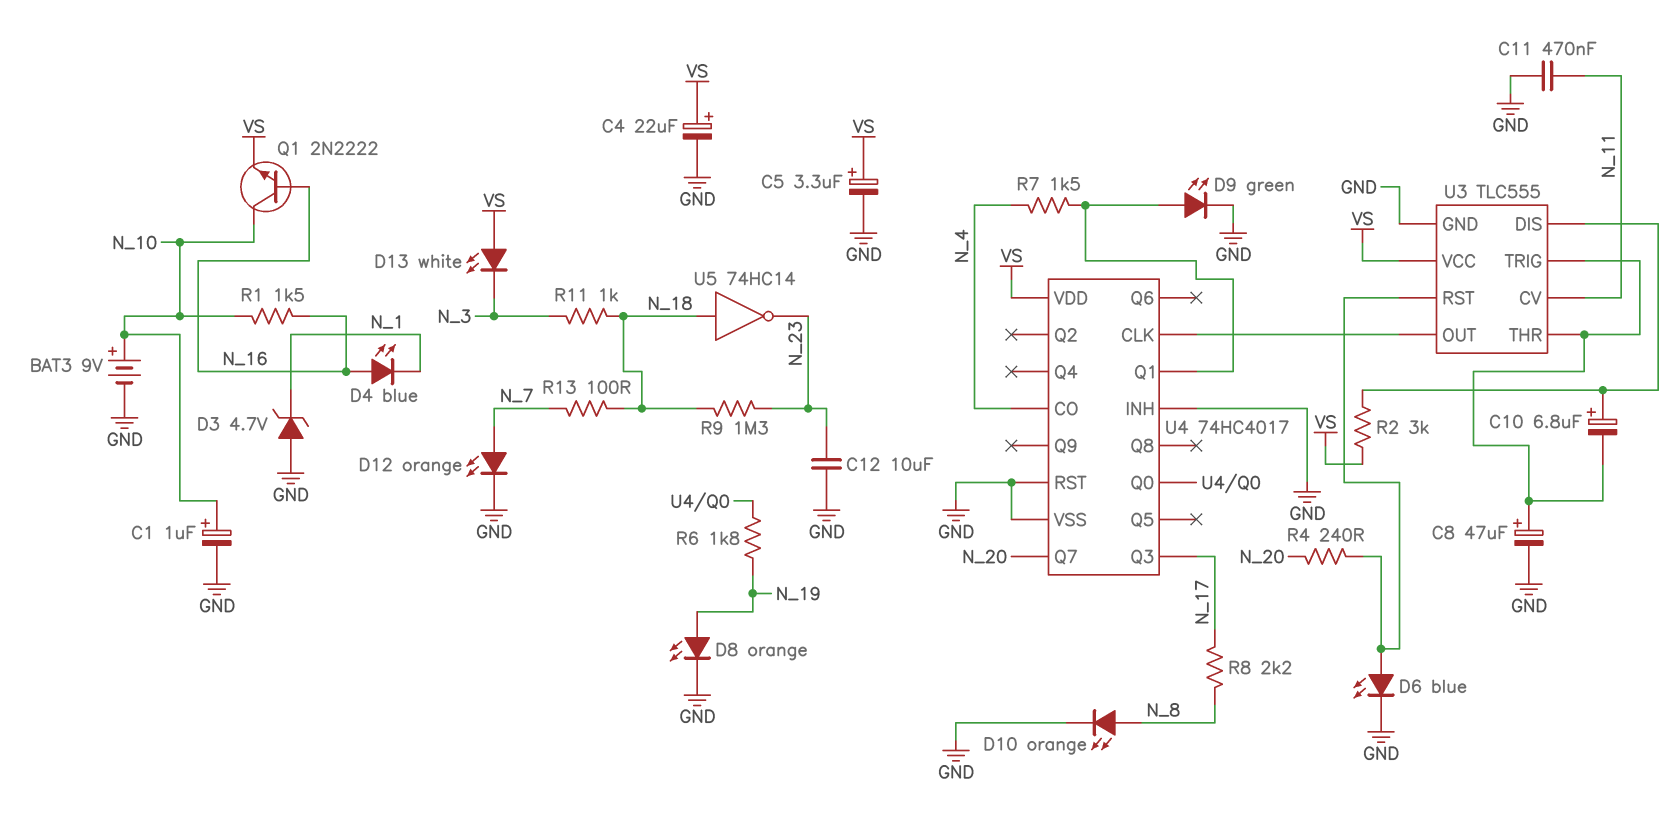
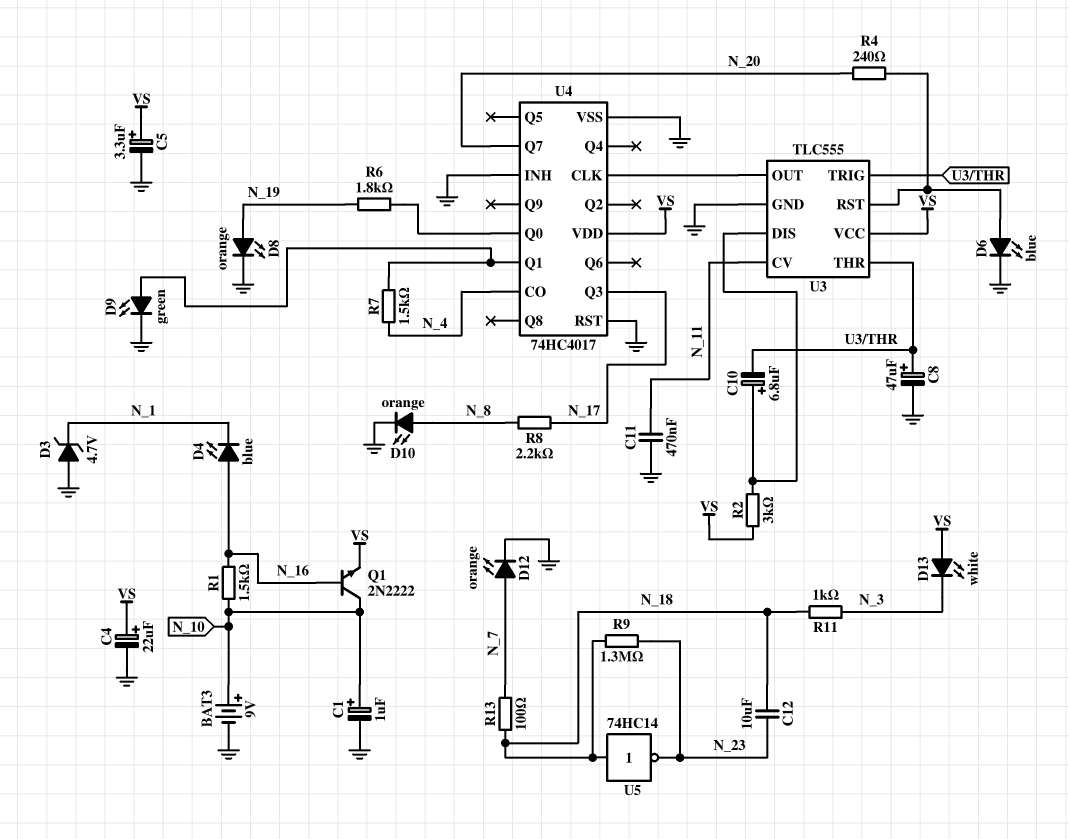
C12: 10uF (GND, N_23) -> 10uF (N_18, N_23)

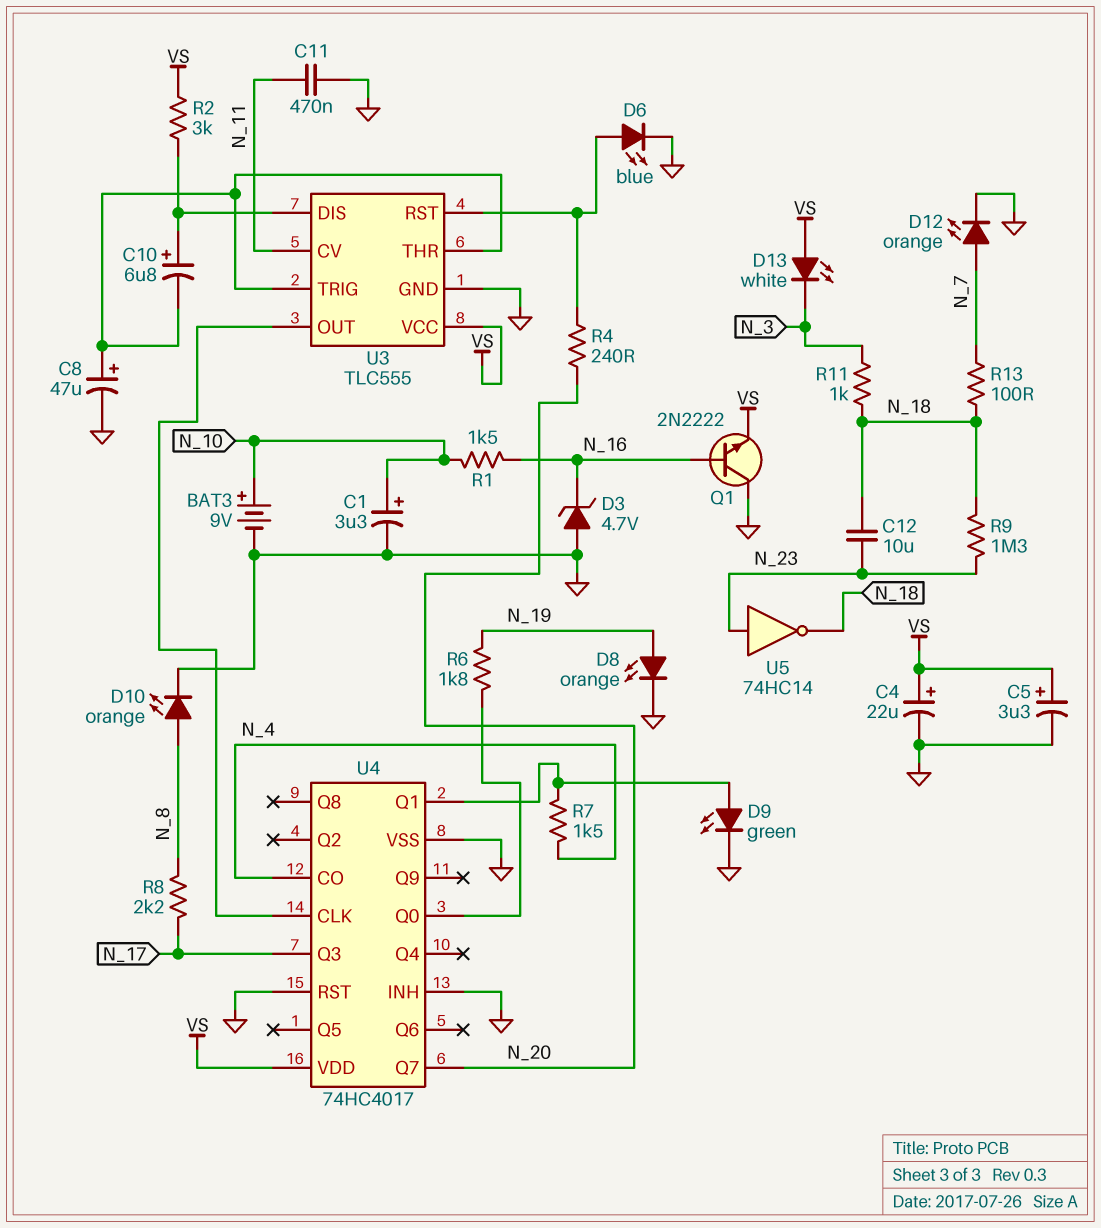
C1: 1uF (plus N_10, minus GND) -> 3.3uF (plus N_10, minus GND)
D3: zener 4.7V (A GND, K N_1) -> zener 4.7V (A GND, K N_16)
D4: LED blue (A N_16, K N_1) -> none
Q1: NPN 2N2222 (B N_16, C N_10, E VS) -> NPN 2N2222 (B N_16, C GND, E VS)
U5: NOT 74HC14 (in N_18, out N_23) -> NOT 74HC14 (in N_23, out N_18)

